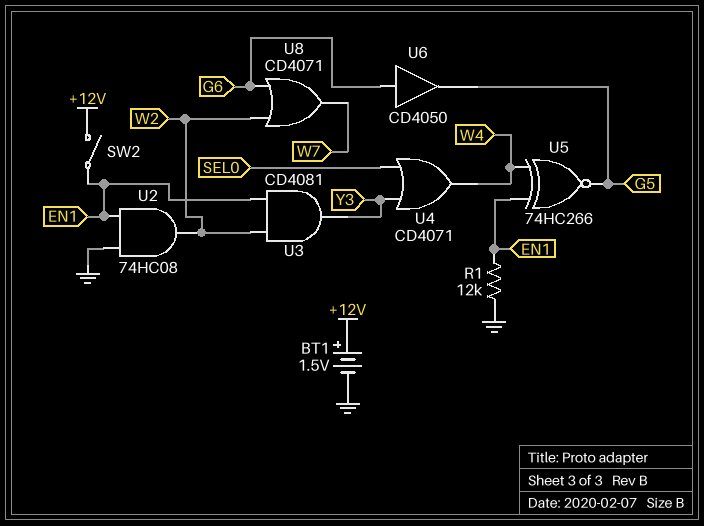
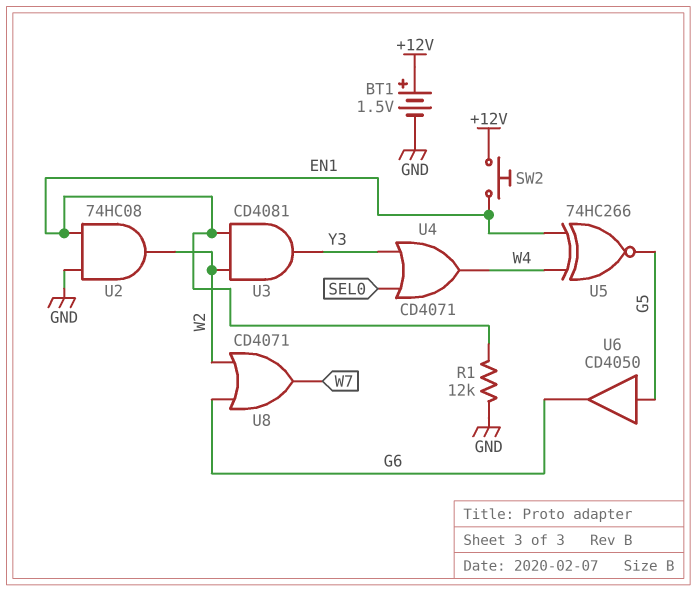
SW2: switch (+12V, EN1) -> button (+12V, EN1)
U6: buffer CD4050 (in G6, out G5) -> buffer CD4050 (in G5, out G6)

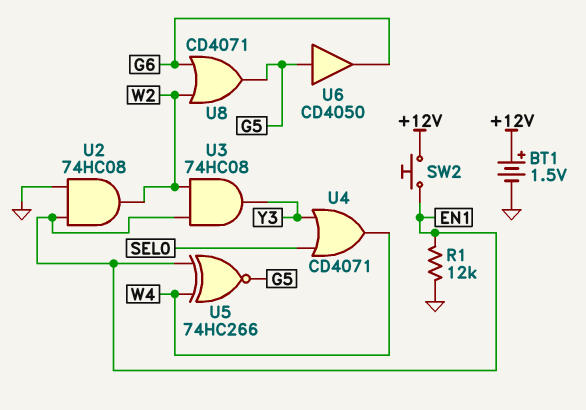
U3: AND CD4081 (in EN1, in W2, out Y3) -> AND 74HC08 (in EN1, in W2, out Y3)
U8: OR CD4071 (in G6, in W2, out W7) -> OR CD4071 (in G6, in W2, out G5)

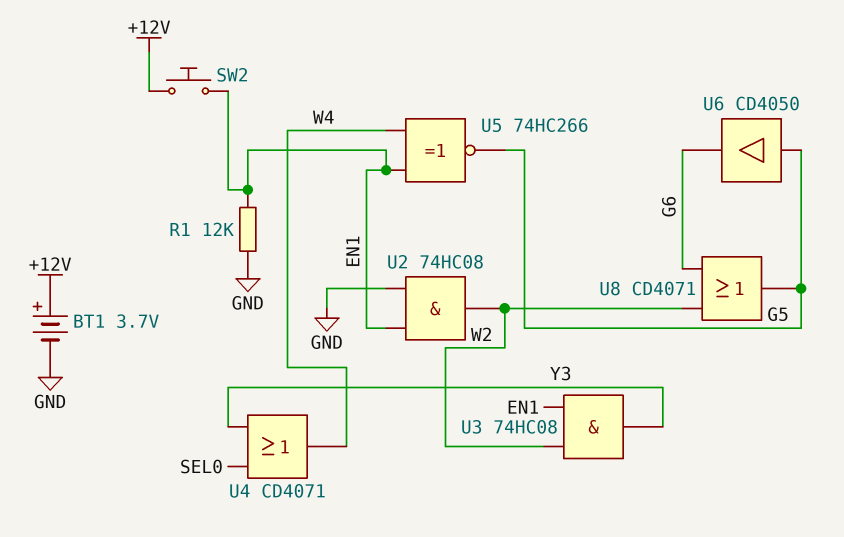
BT1: 1.5V (plus +12V, minus GND) -> 3.7V (plus +12V, minus GND)

